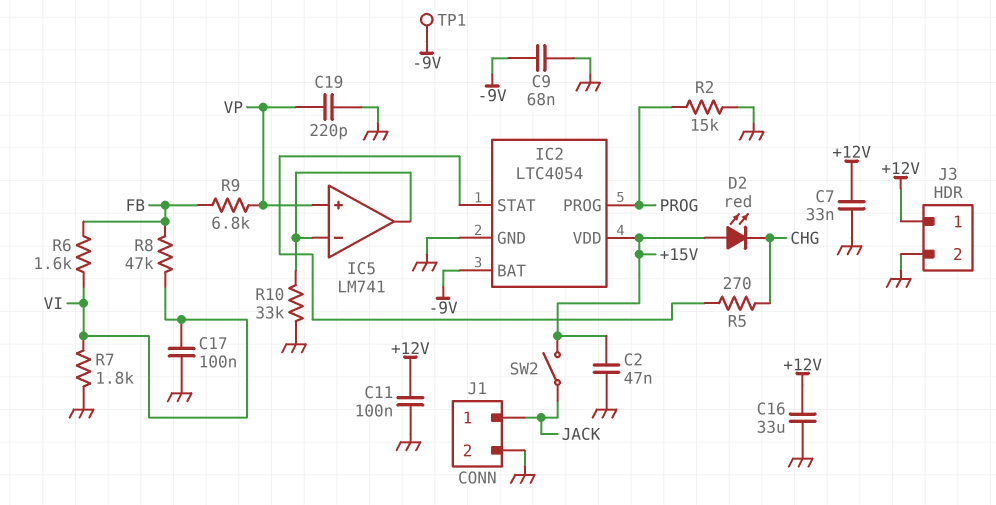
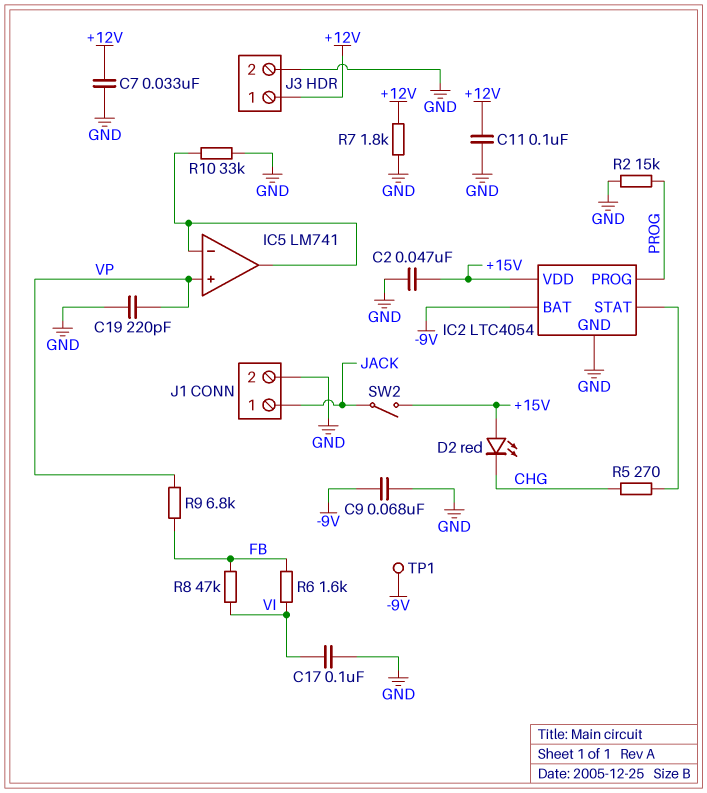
C16: 33uF (+12V, GND) -> none
R7: 1.8k (GND, VI) -> 1.8k (+12V, GND)

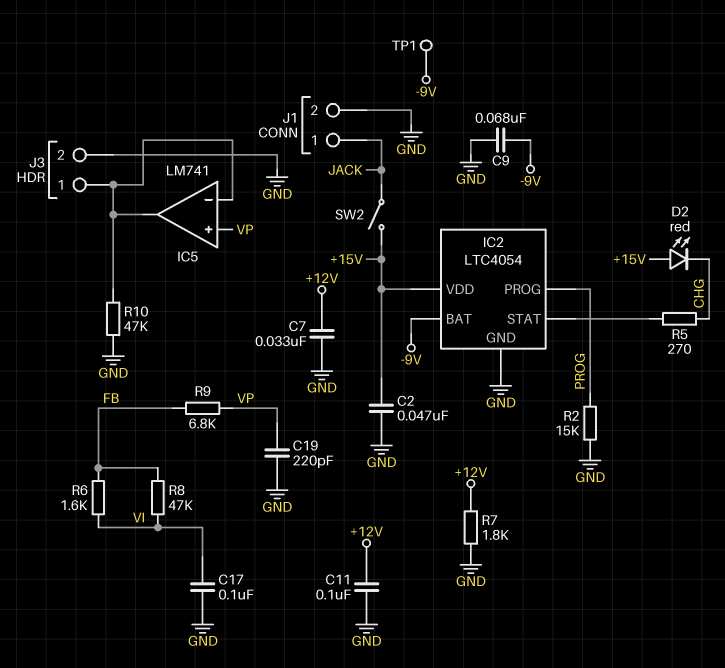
J3 pin 1: +12V -> IC5/in-
R10: 33k (GND, IC5/in-) -> 47k (GND, IC5/in-)

